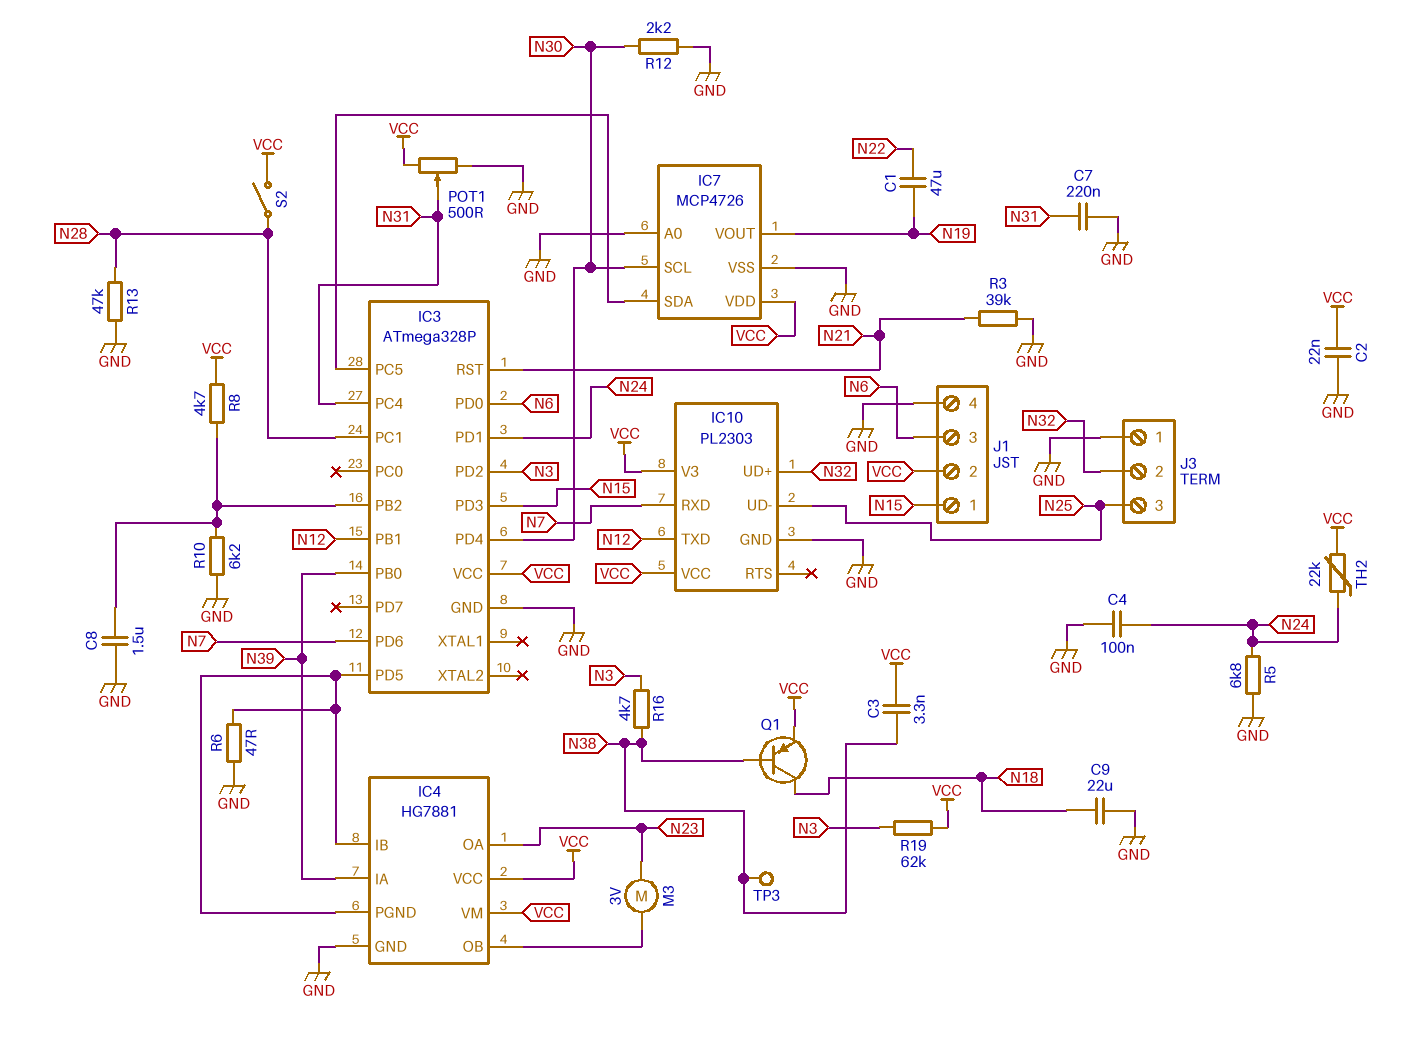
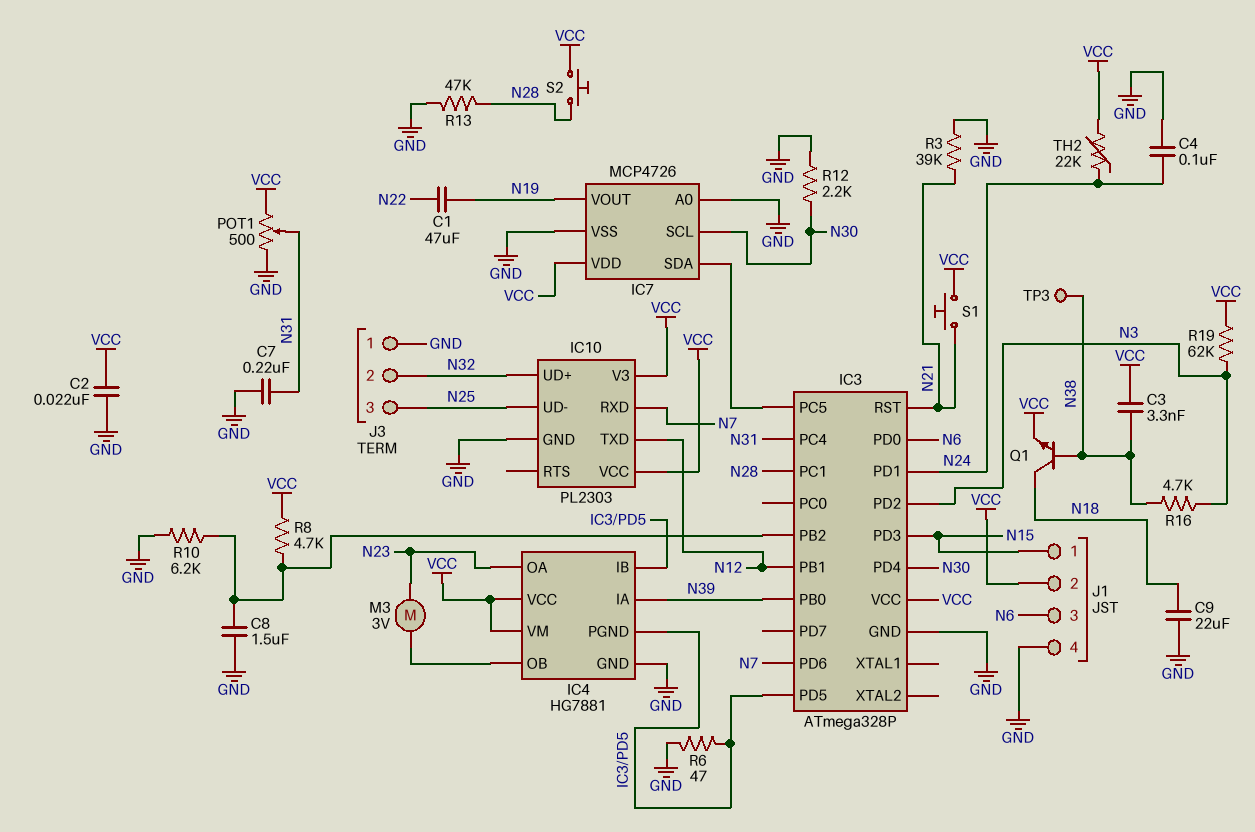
Q1: PNP (B N38, C N18, E VCC) -> NPN (B N38, C N18, E VCC)
R5: 6.8k (GND, N24) -> none
S1: none -> button (N21, VCC)
S2: switch (N28, VCC) -> button (N28, VCC)

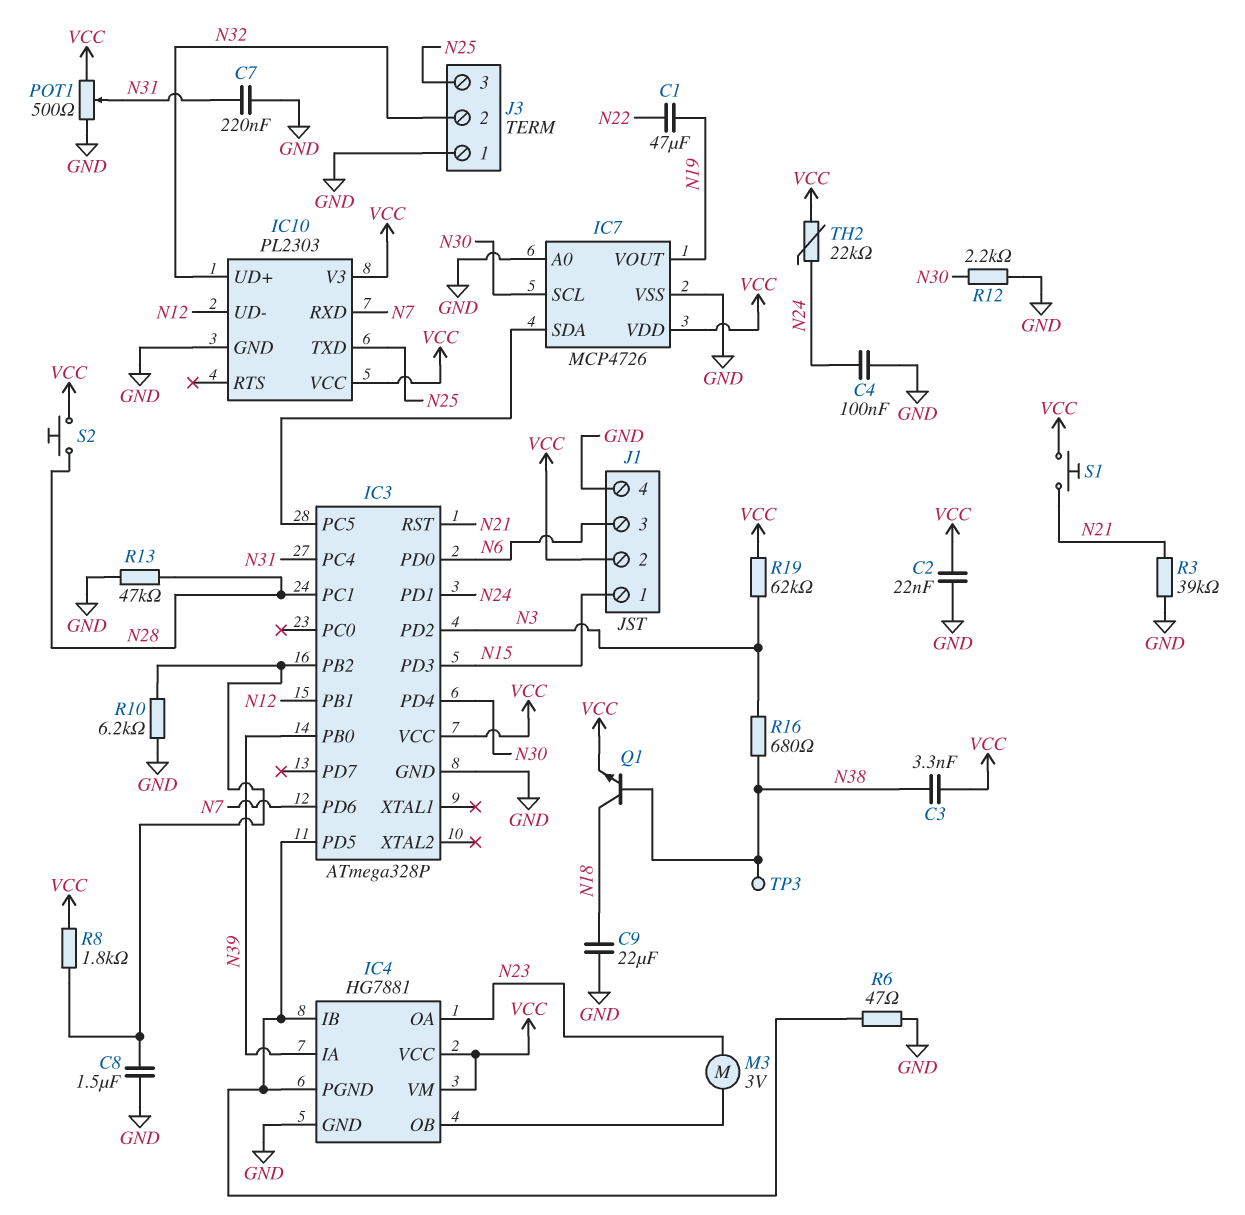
IC10 pin TXD: N12 -> N25
IC10 pin UD-: N25 -> N12
R8: 4.7k (IC3/PB2, VCC) -> 1.8k (IC3/PB2, VCC)
R16: 4.7k (N3, N38) -> 680 (N3, N38)

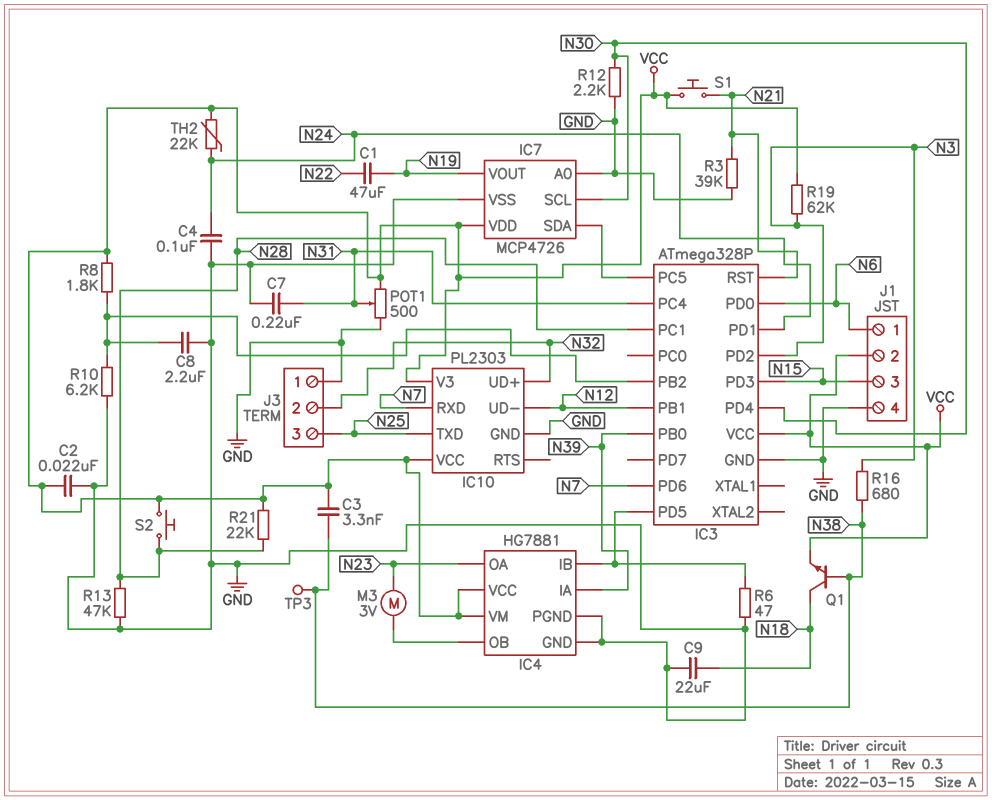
C8: 1.5uF (GND, IC3/PB2) -> 2.2uF (GND, IC3/PB2)
IC4 pin PGND: IC3/PD5 -> GND
J1 pin 1: N15 -> N6
J1 pin 3: N6 -> N15
R21: none -> 22k (N28, VCC)

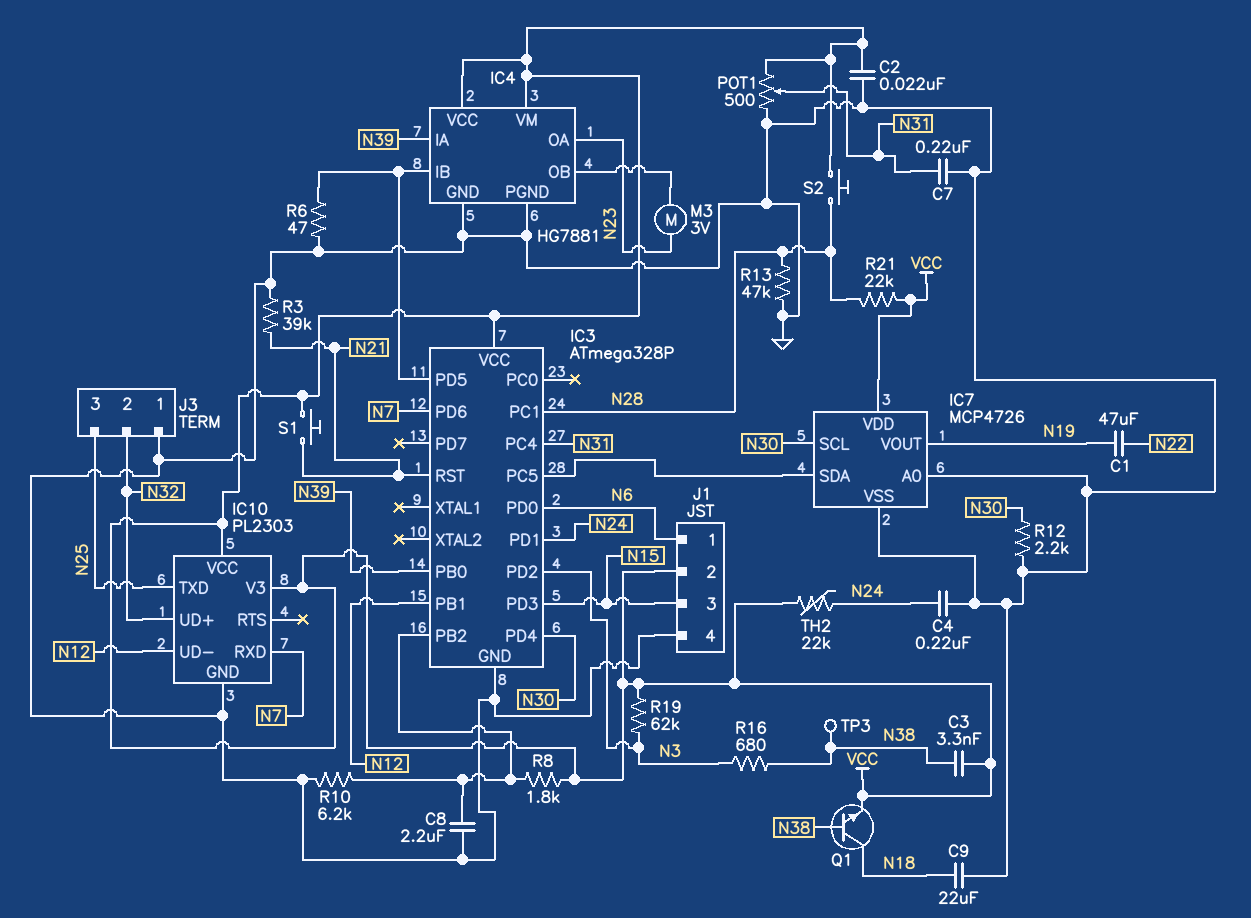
C4: 100nF (GND, N24) -> 220nF (GND, N24)

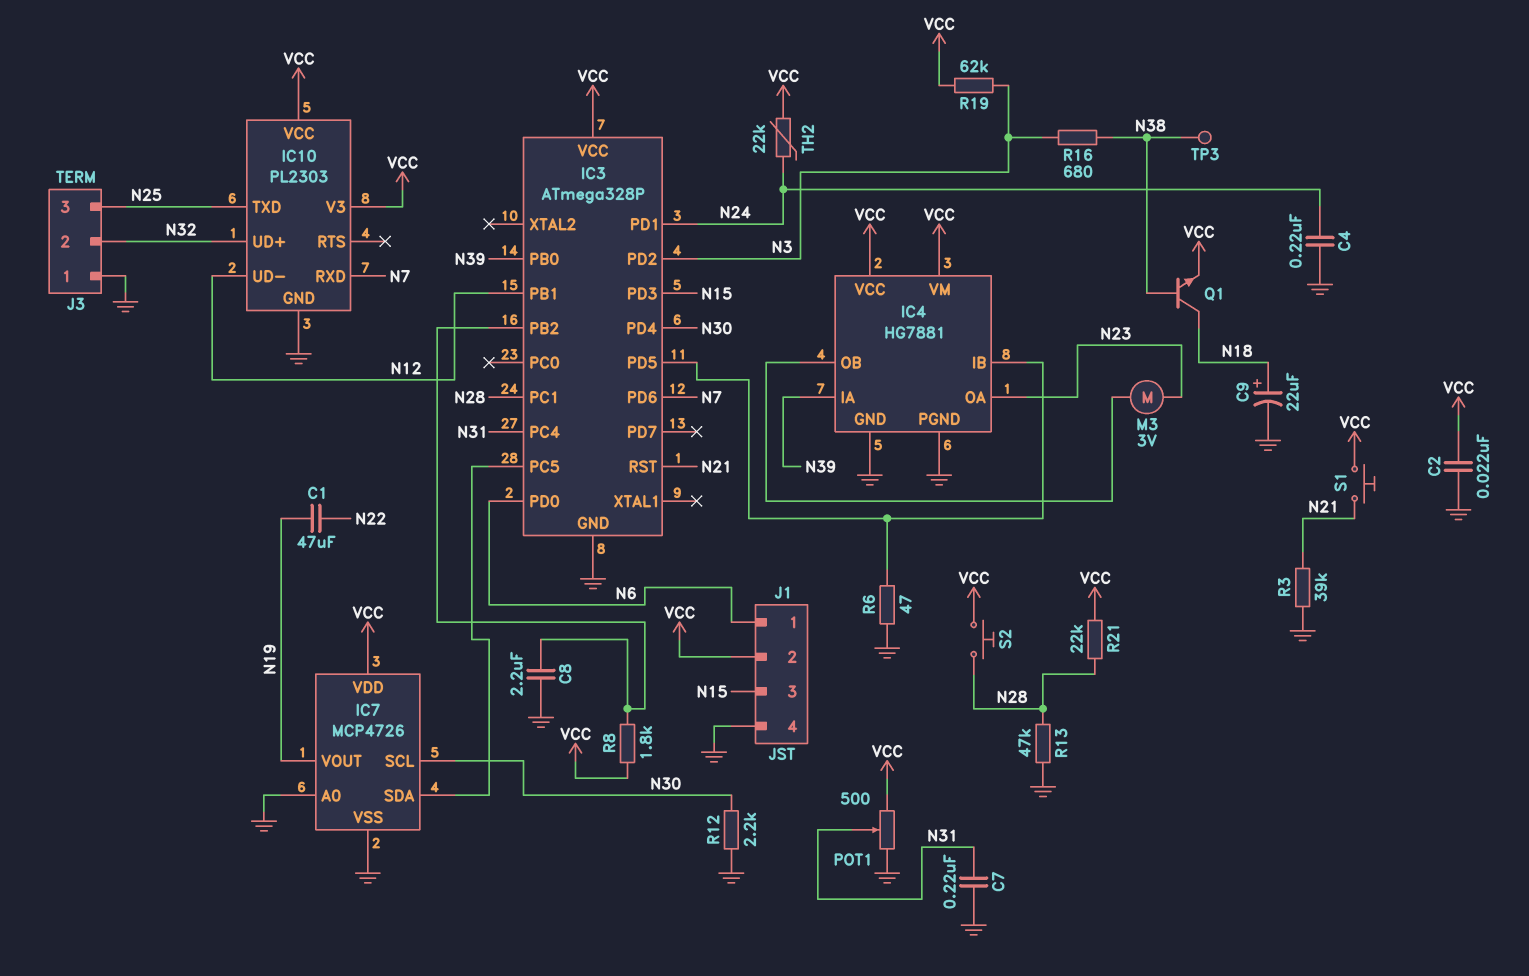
C3: 3.3nF (N38, VCC) -> none
C9: 22uF (GND, N18) -> 22uF (plus N18, minus GND)
R10: 6.2k (GND, IC3/PB2) -> none

